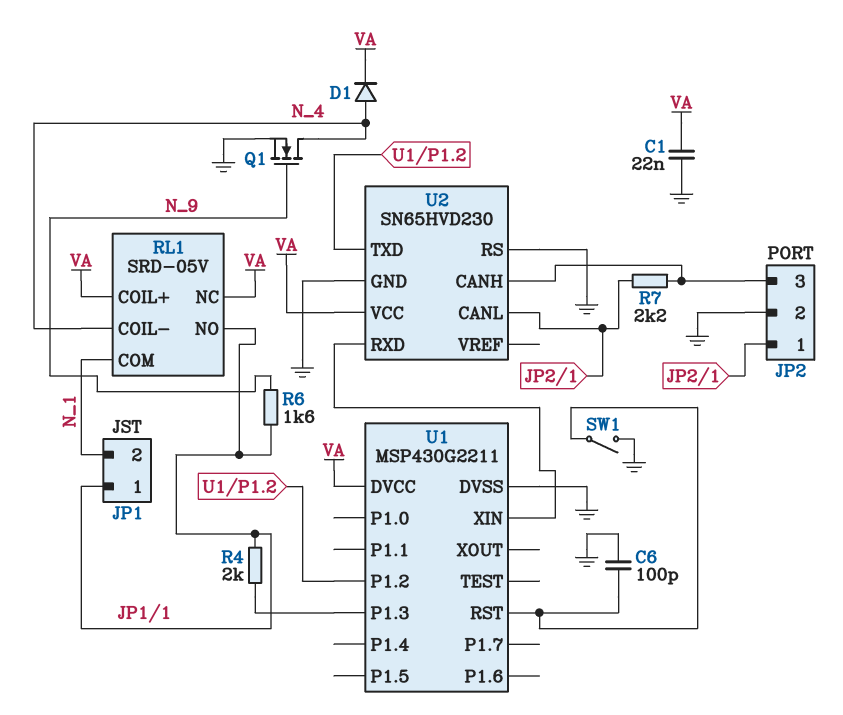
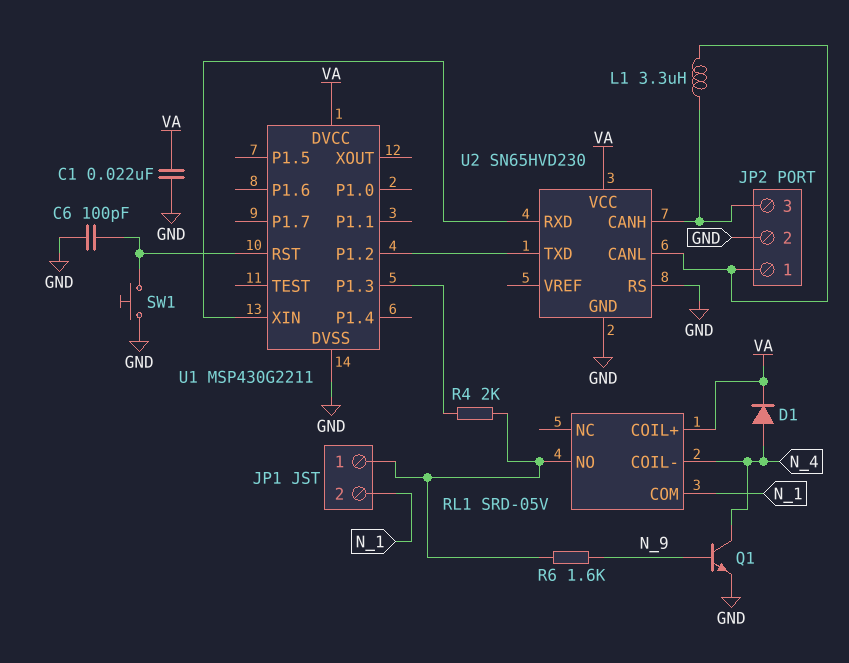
L1: none -> 3.3uH (JP2/1, JP2/3)
Q1: NMOS (G N_9, D N_4, S GND) -> NPN (B N_9, C N_4, E GND)
R7: 2.2k (JP2/1, JP2/3) -> none
RL1 pin NC: VA -> none
SW1: switch (GND, U1/RST) -> button (GND, U1/RST)

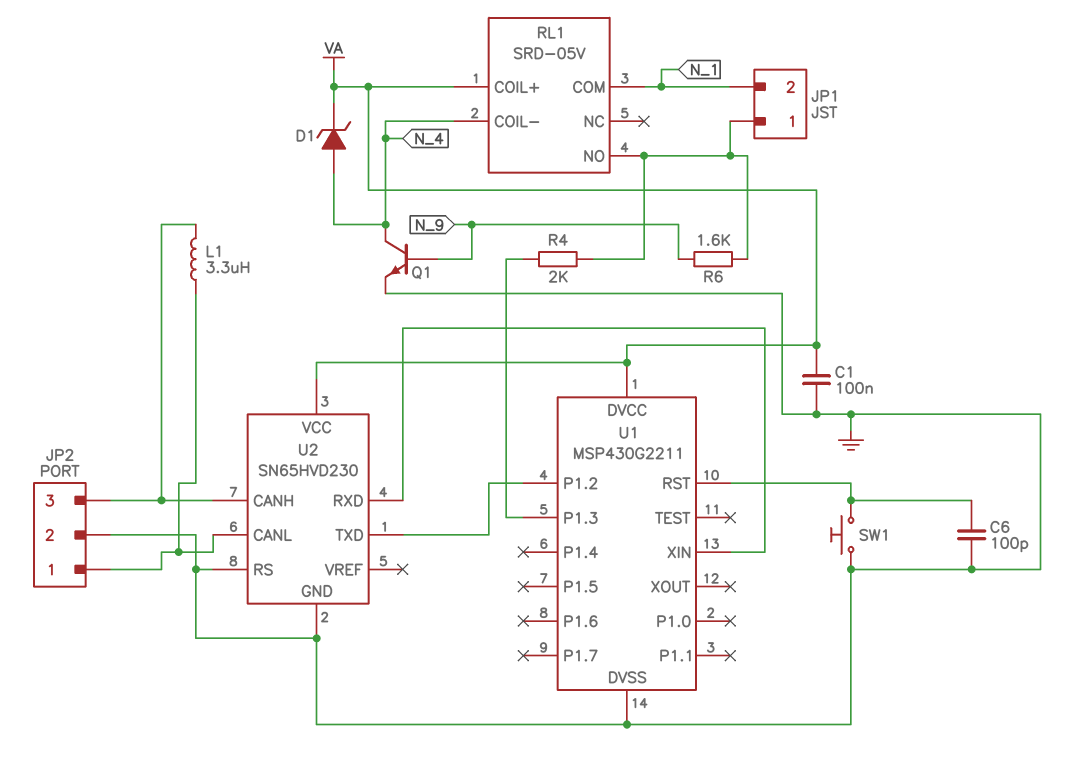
C1: 22nF (GND, VA) -> 100nF (GND, VA)
D1: diode (A N_4, K VA) -> zener (A N_4, K VA)

